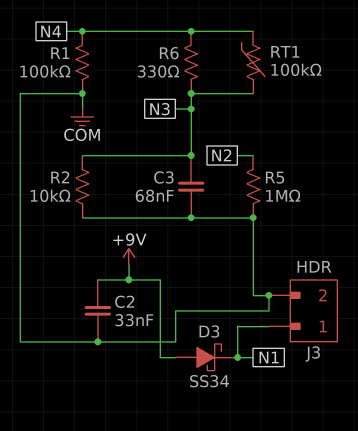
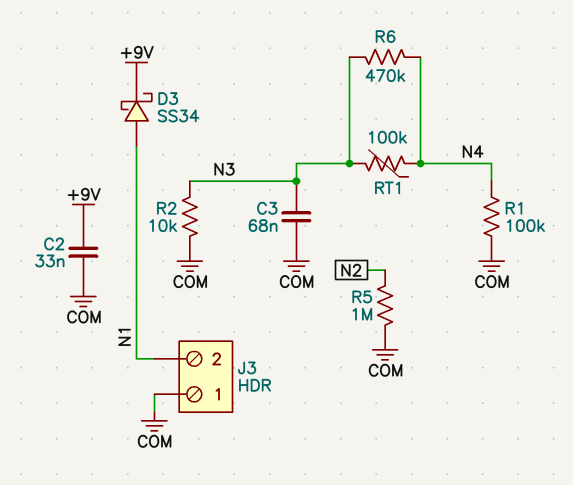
D3: schottky SS34 (A +9V, K N1) -> schottky SS34 (A N1, K +9V)
J3 pin 1: N1 -> COM
J3 pin 2: COM -> N1
R6: 330 (N3, N4) -> 470k (N3, N4)

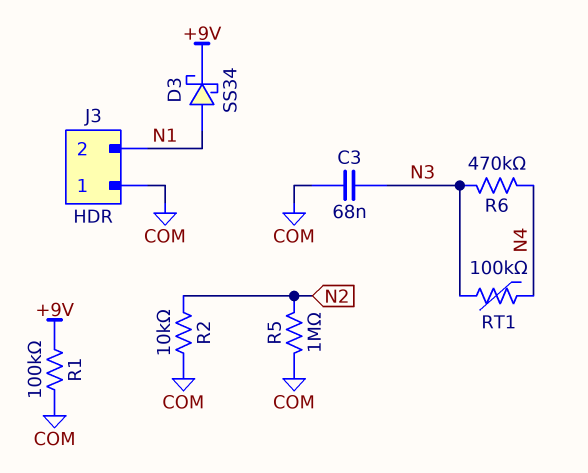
C2: 33nF (+9V, COM) -> none
R1: 100k (COM, N4) -> 100k (+9V, COM)
R2: 10k (COM, N3) -> 10k (COM, N2)

